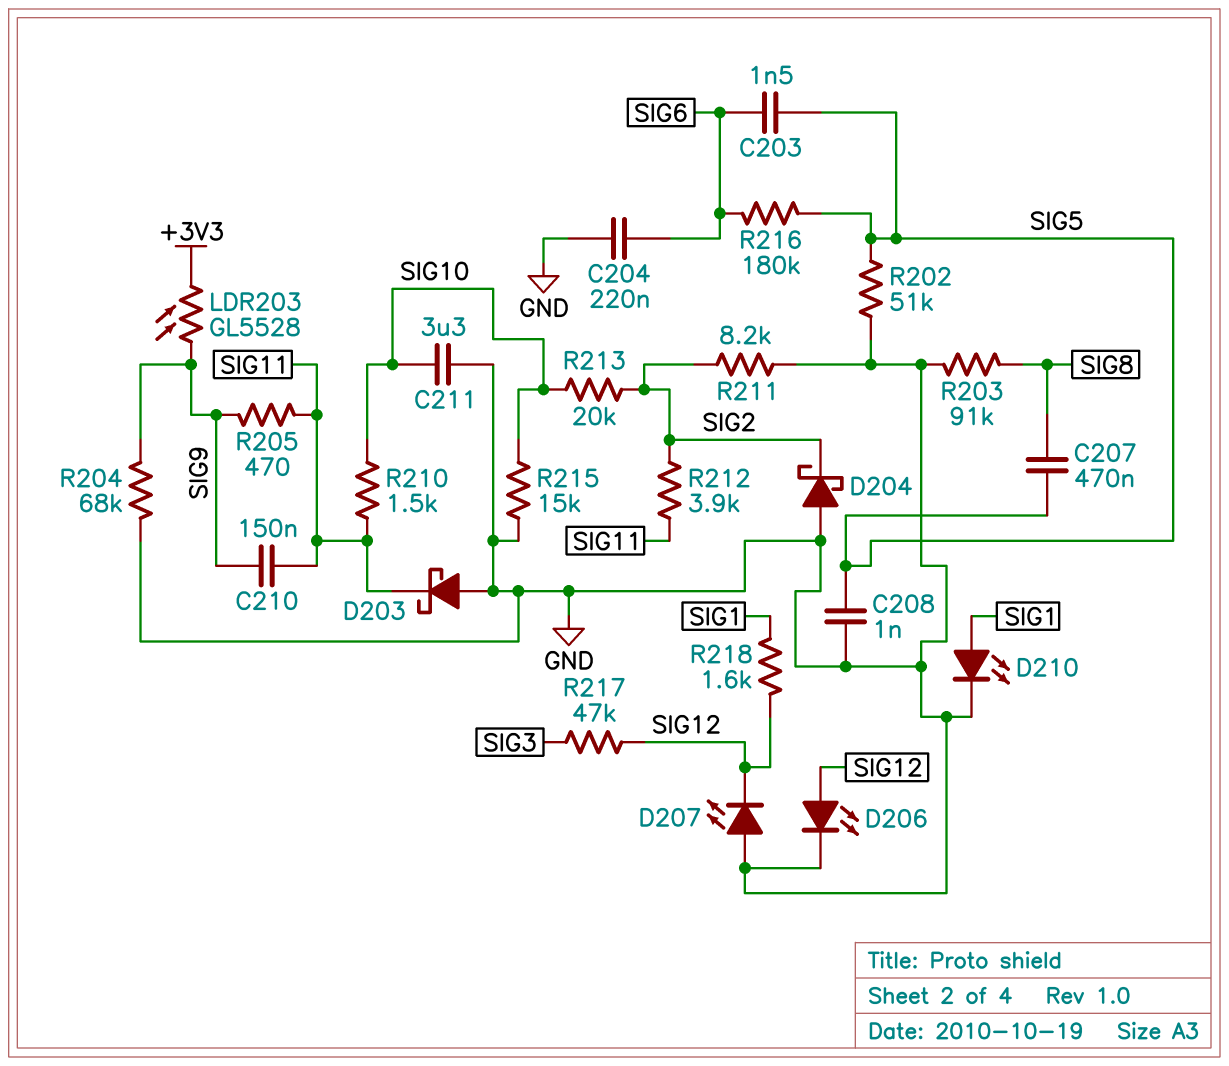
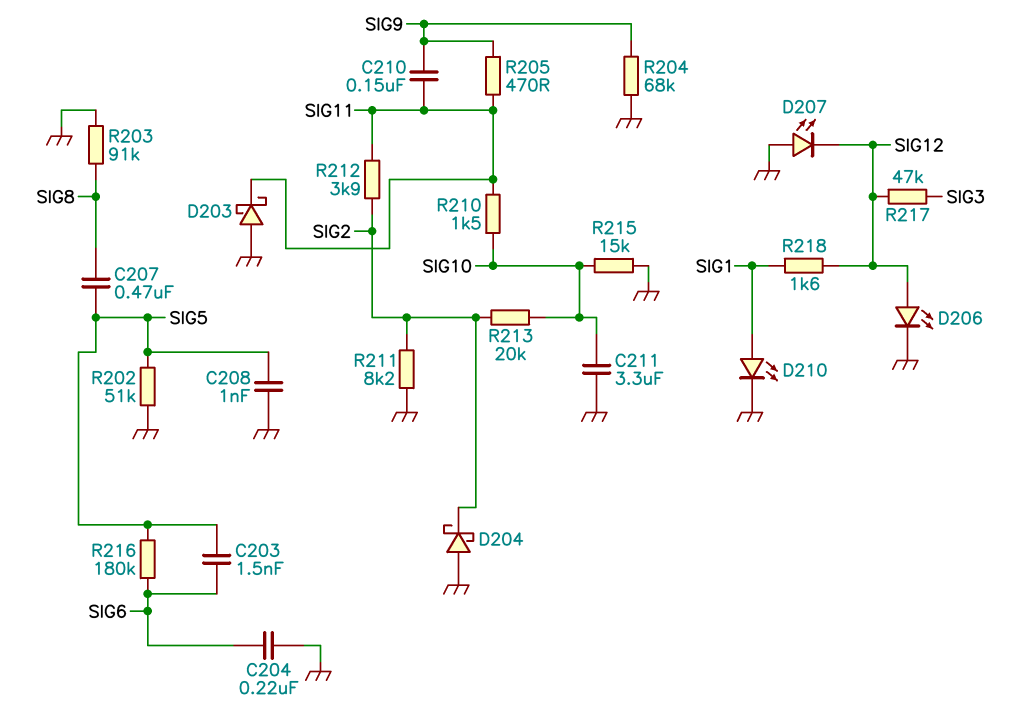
LDR203: GL5528 (+3V3, SIG9) -> none

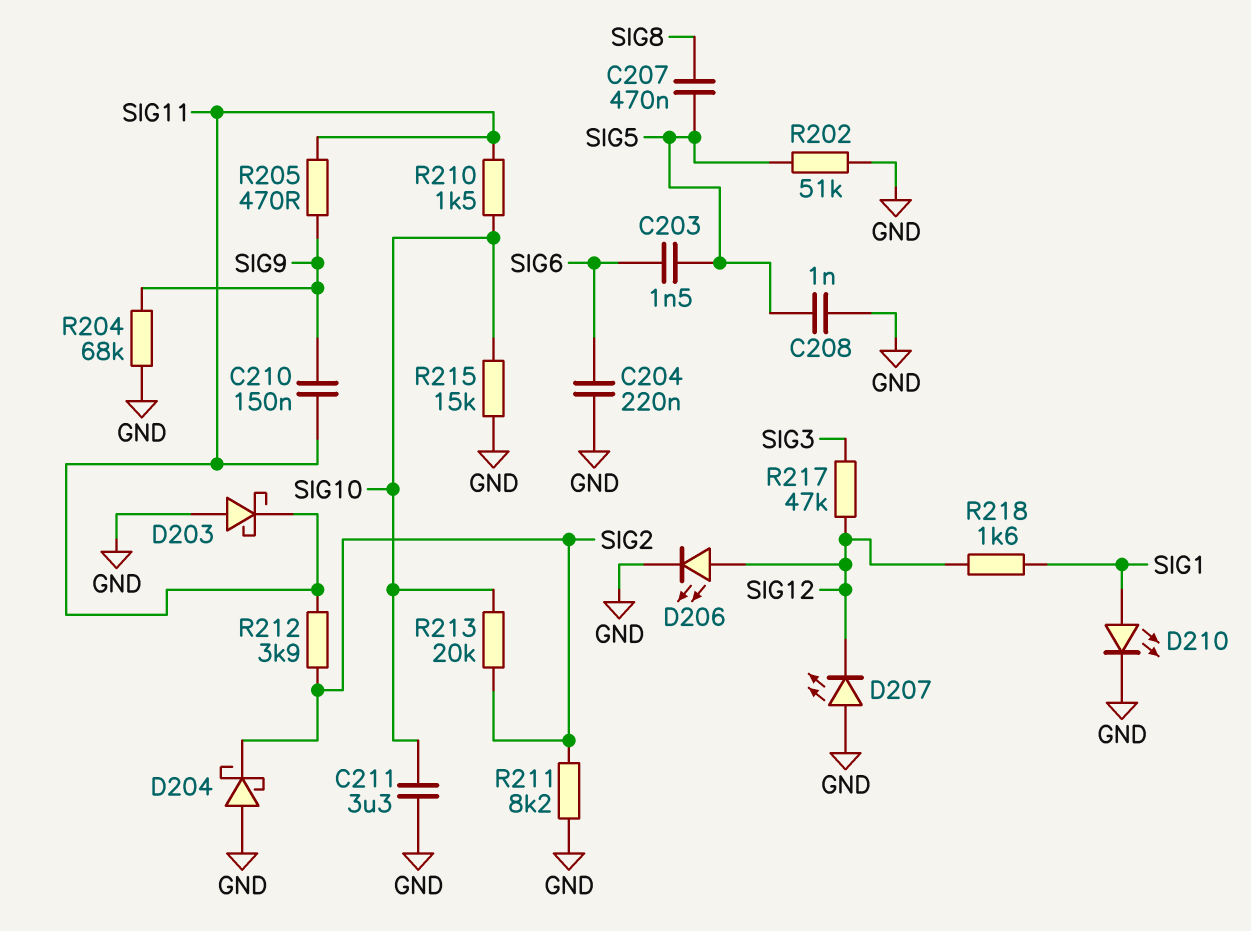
R203: 91k (GND, SIG8) -> none
R216: 180k (SIG5, SIG6) -> none

